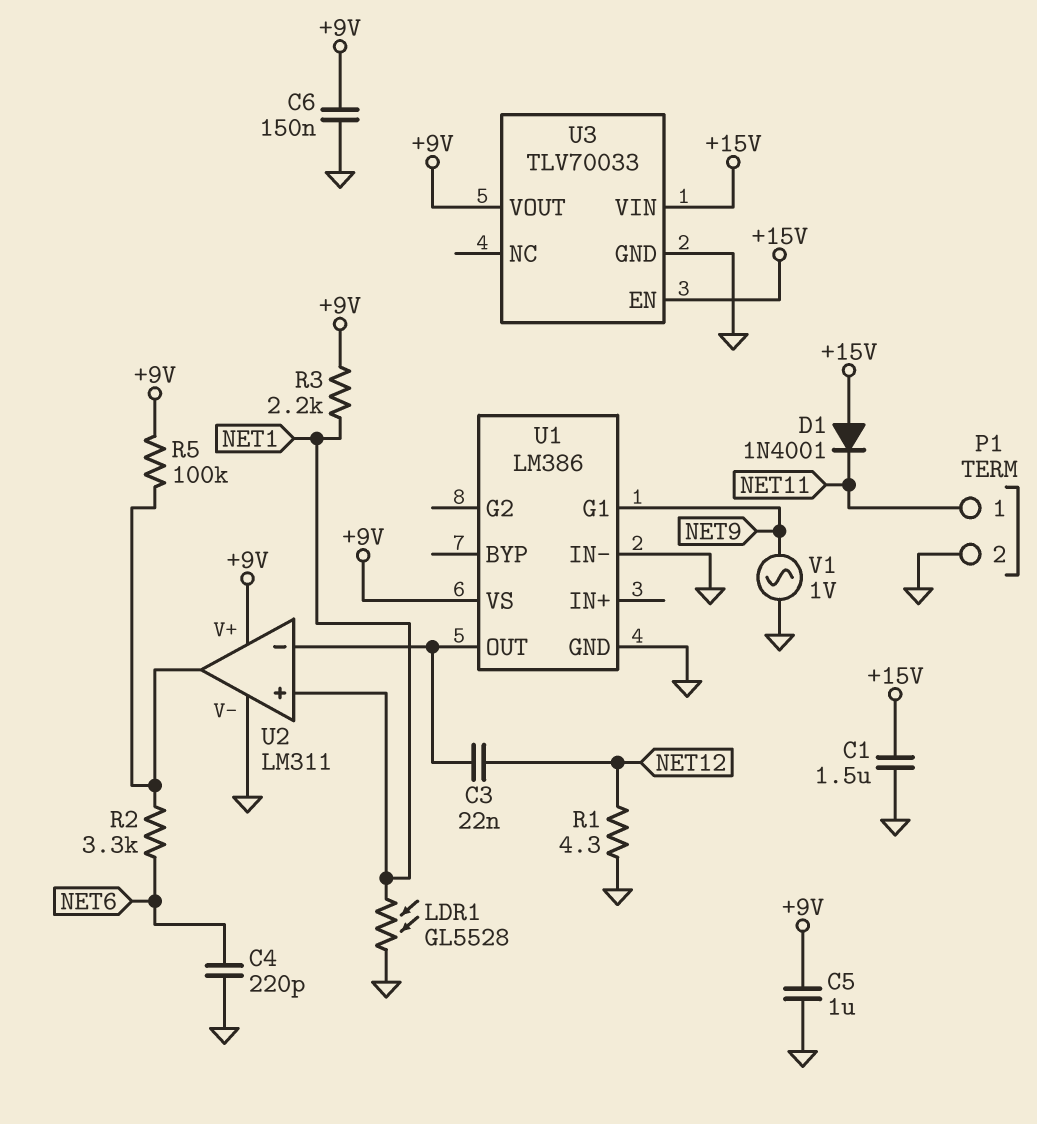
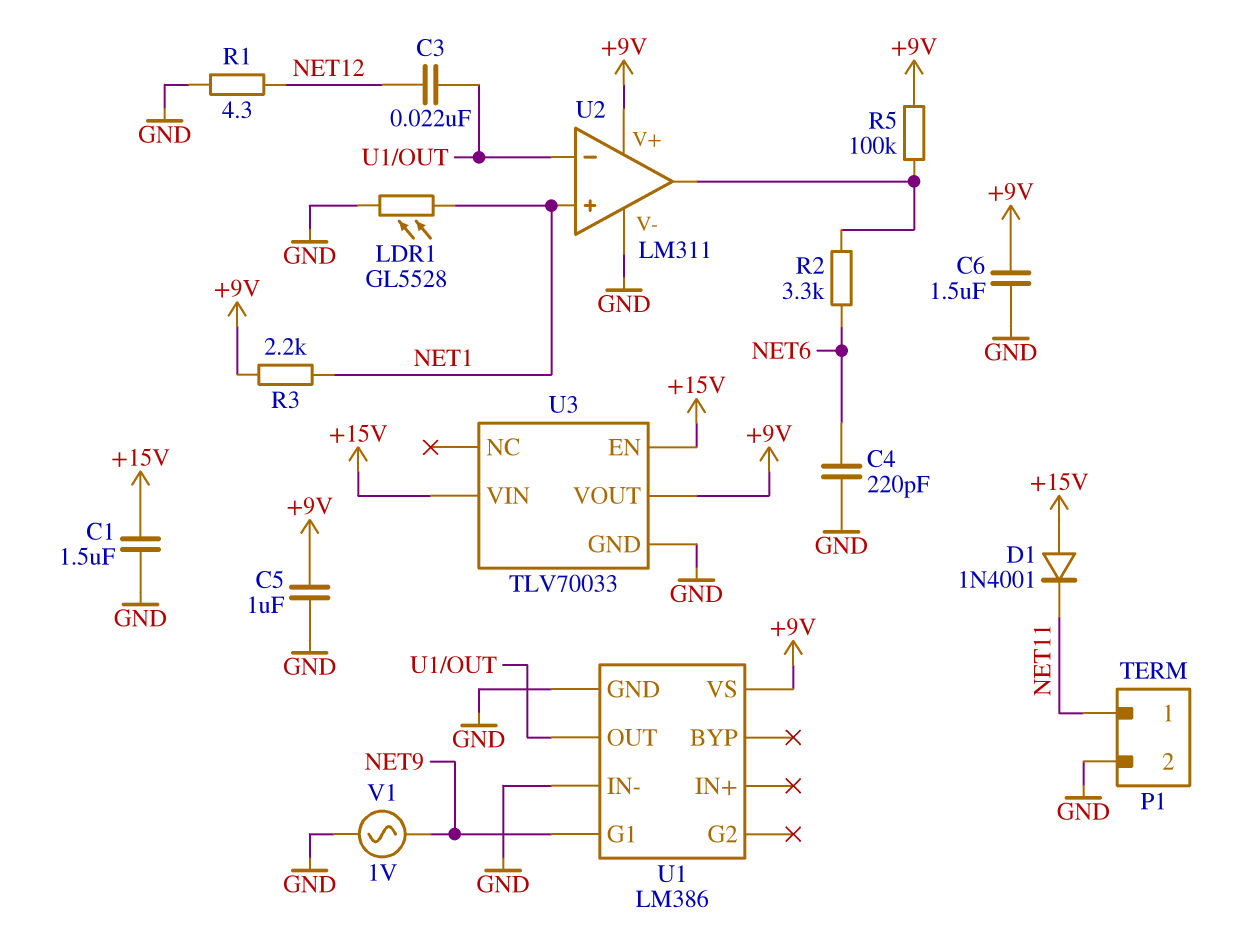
C6: 150nF (+9V, GND) -> 1.5uF (+9V, GND)

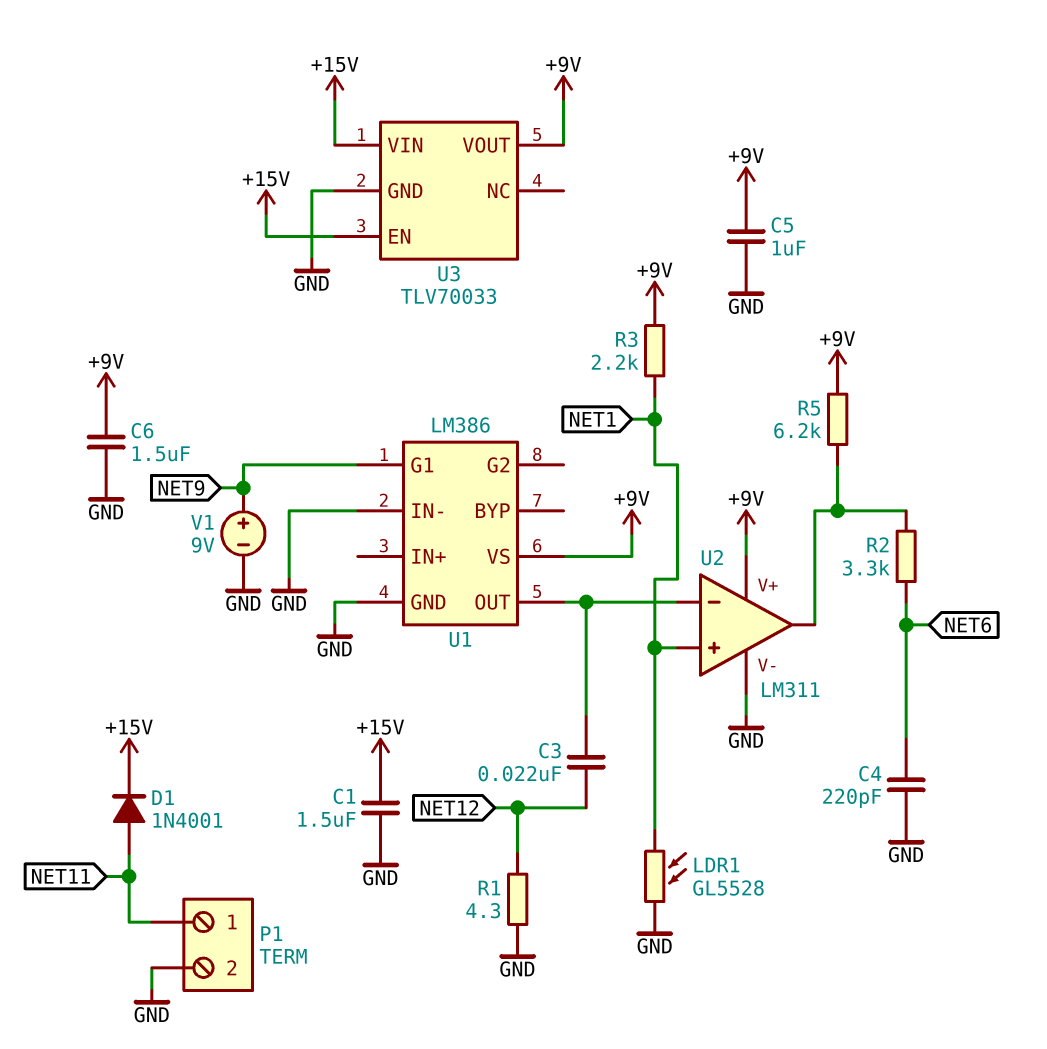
D1: diode 1N4001 (A +15V, K NET11) -> diode 1N4001 (A NET11, K +15V)
R5: 100k (+9V, U2/out) -> 6.2k (+9V, U2/out)
V1: AC 1V (GND, NET9) -> 9V (plus NET9, minus GND)

